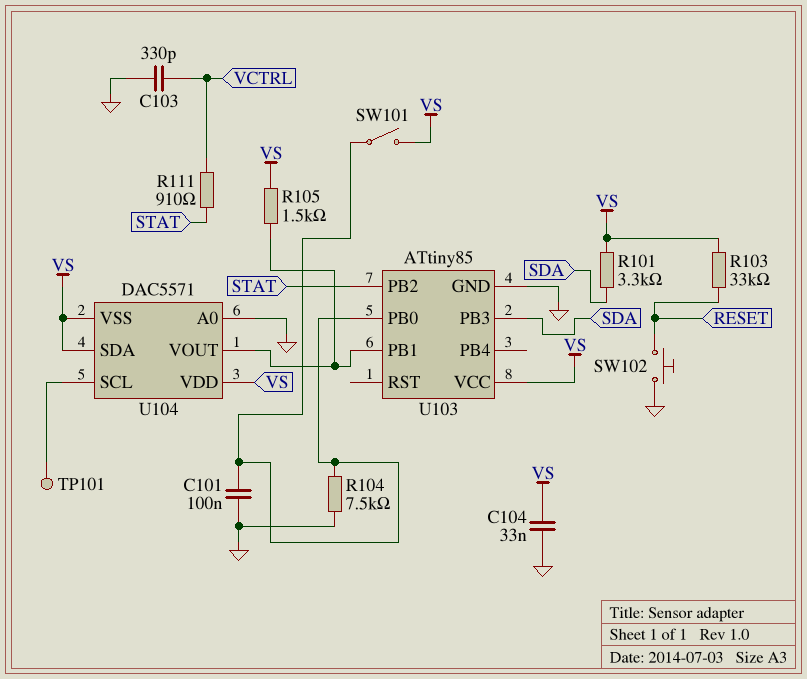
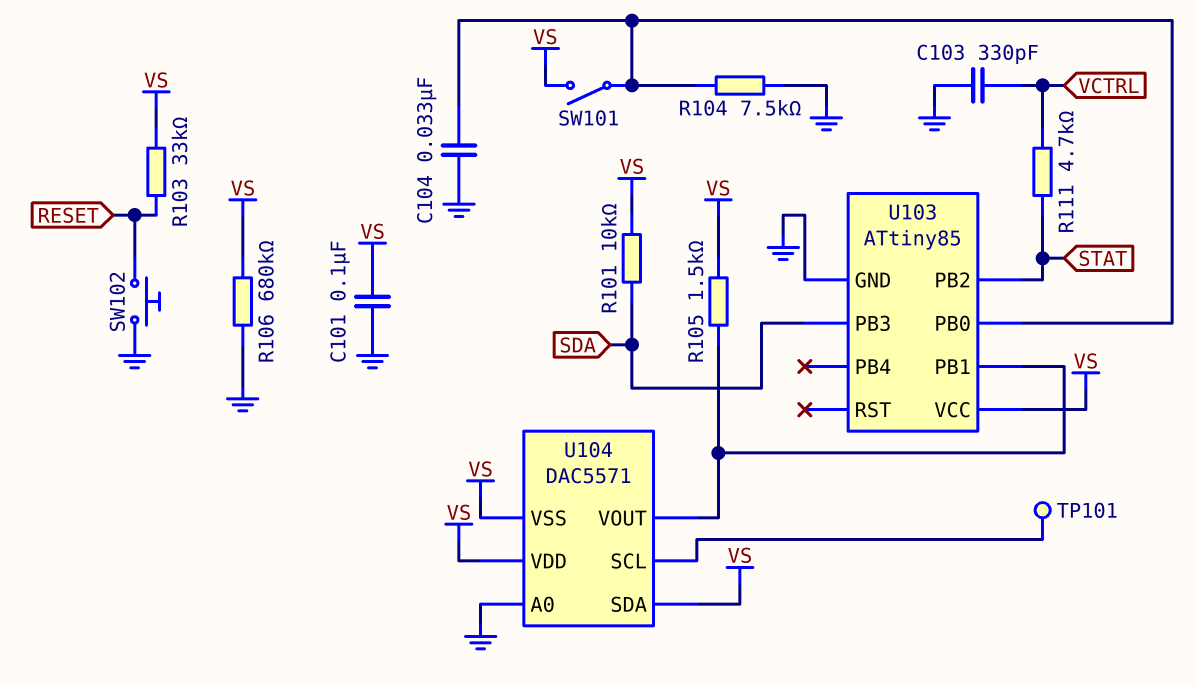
C101: 100nF (GND, U103/PB0) -> 100nF (GND, VS)
C104: 33nF (GND, VS) -> 33nF (GND, U103/PB0)
R101: 3.3k (SDA, VS) -> 10k (SDA, VS)
R106: none -> 680k (GND, VS)
R111: 910 (STAT, VCTRL) -> 4.7k (STAT, VCTRL)

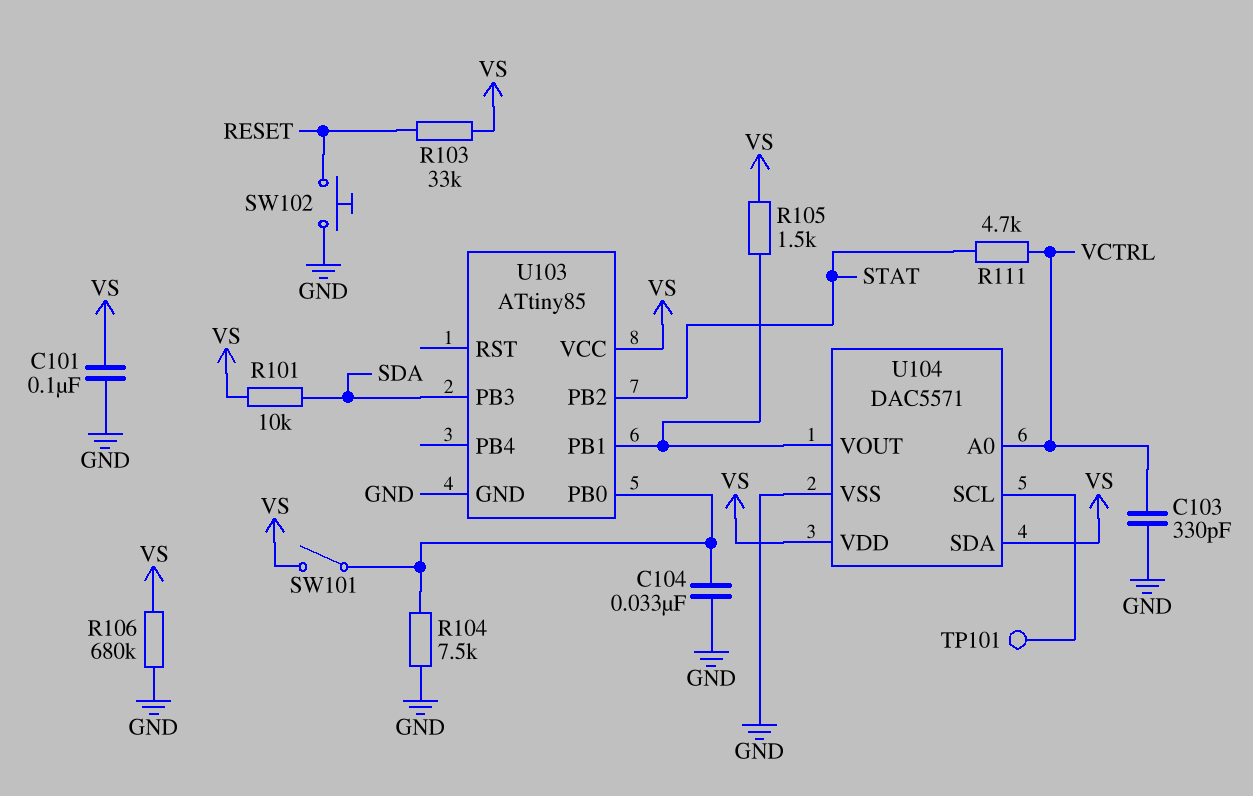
U104 pin A0: GND -> VCTRL
U104 pin VSS: VS -> GND

